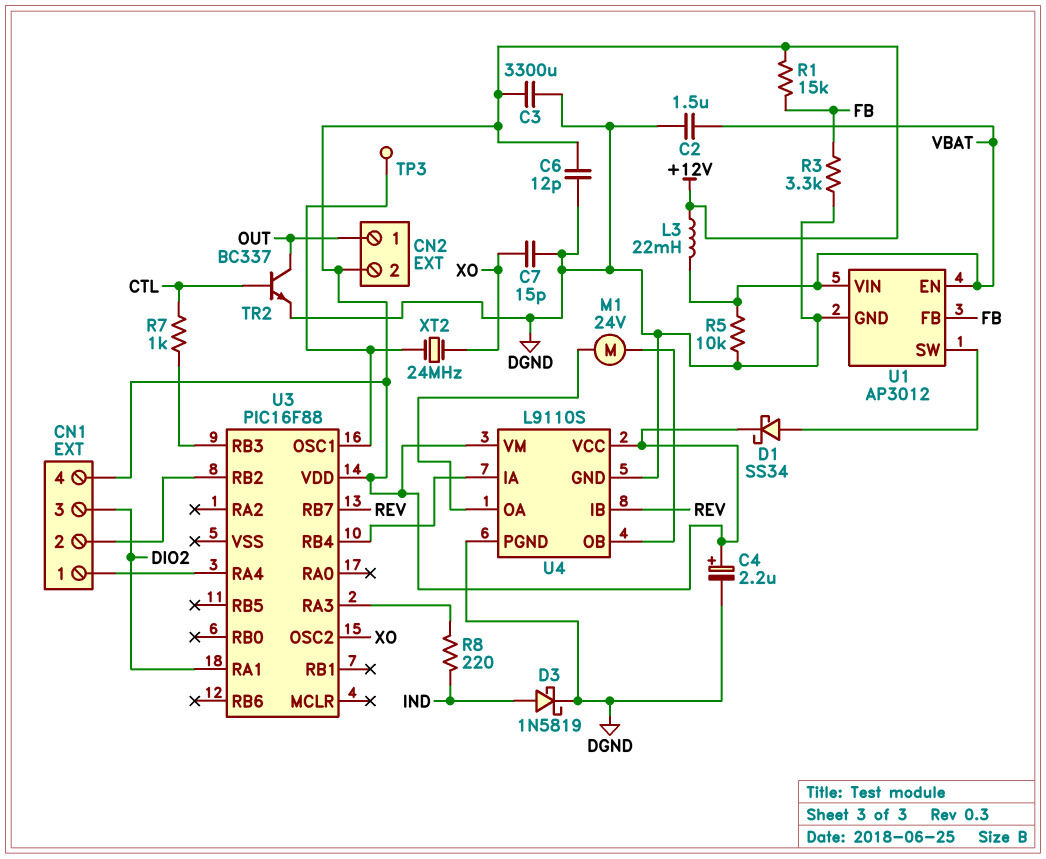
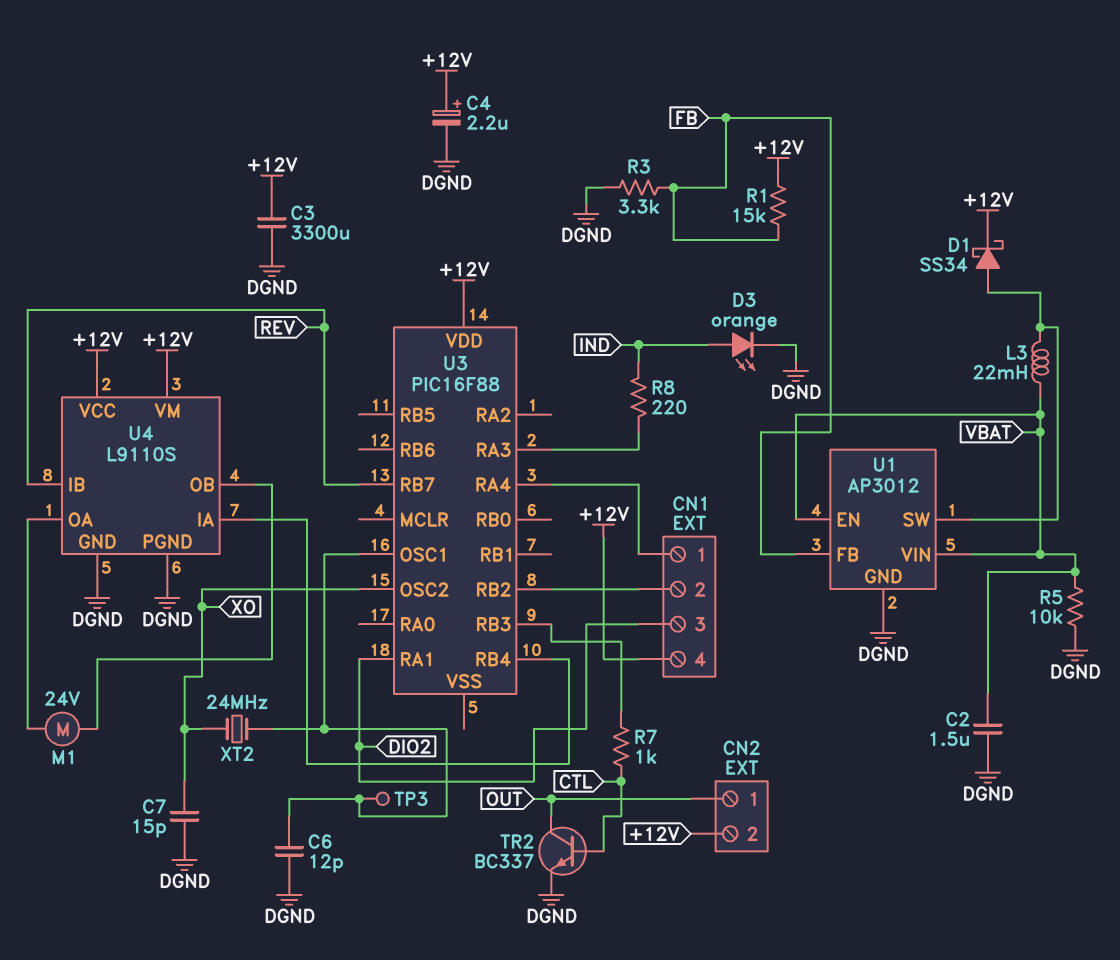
C6: 12pF (+12V, DGND) -> 12pF (DGND, U3/OSC1)
D3: schottky 1N5819 (A IND, K DGND) -> LED orange (A IND, K DGND)
L3: 22mH (+12V, VBAT) -> 22mH (U1/SW, VBAT)

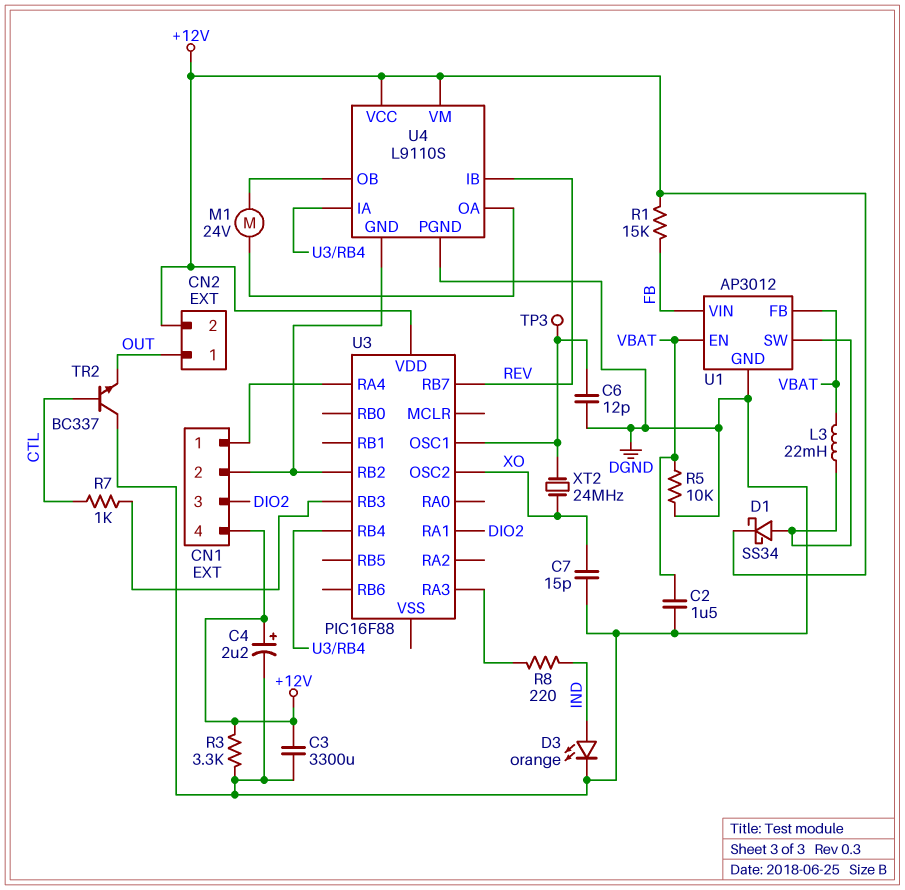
R3: 3.3k (DGND, FB) -> 3.3k (+12V, DGND)
TR2: NPN BC337 (B CTL, C OUT, E DGND) -> NPN BC337 (B CTL, C DGND, E OUT)
U1 pin FB: FB -> VBAT
U1 pin VIN: VBAT -> FB
U4 pin GND: DGND -> CN1/2

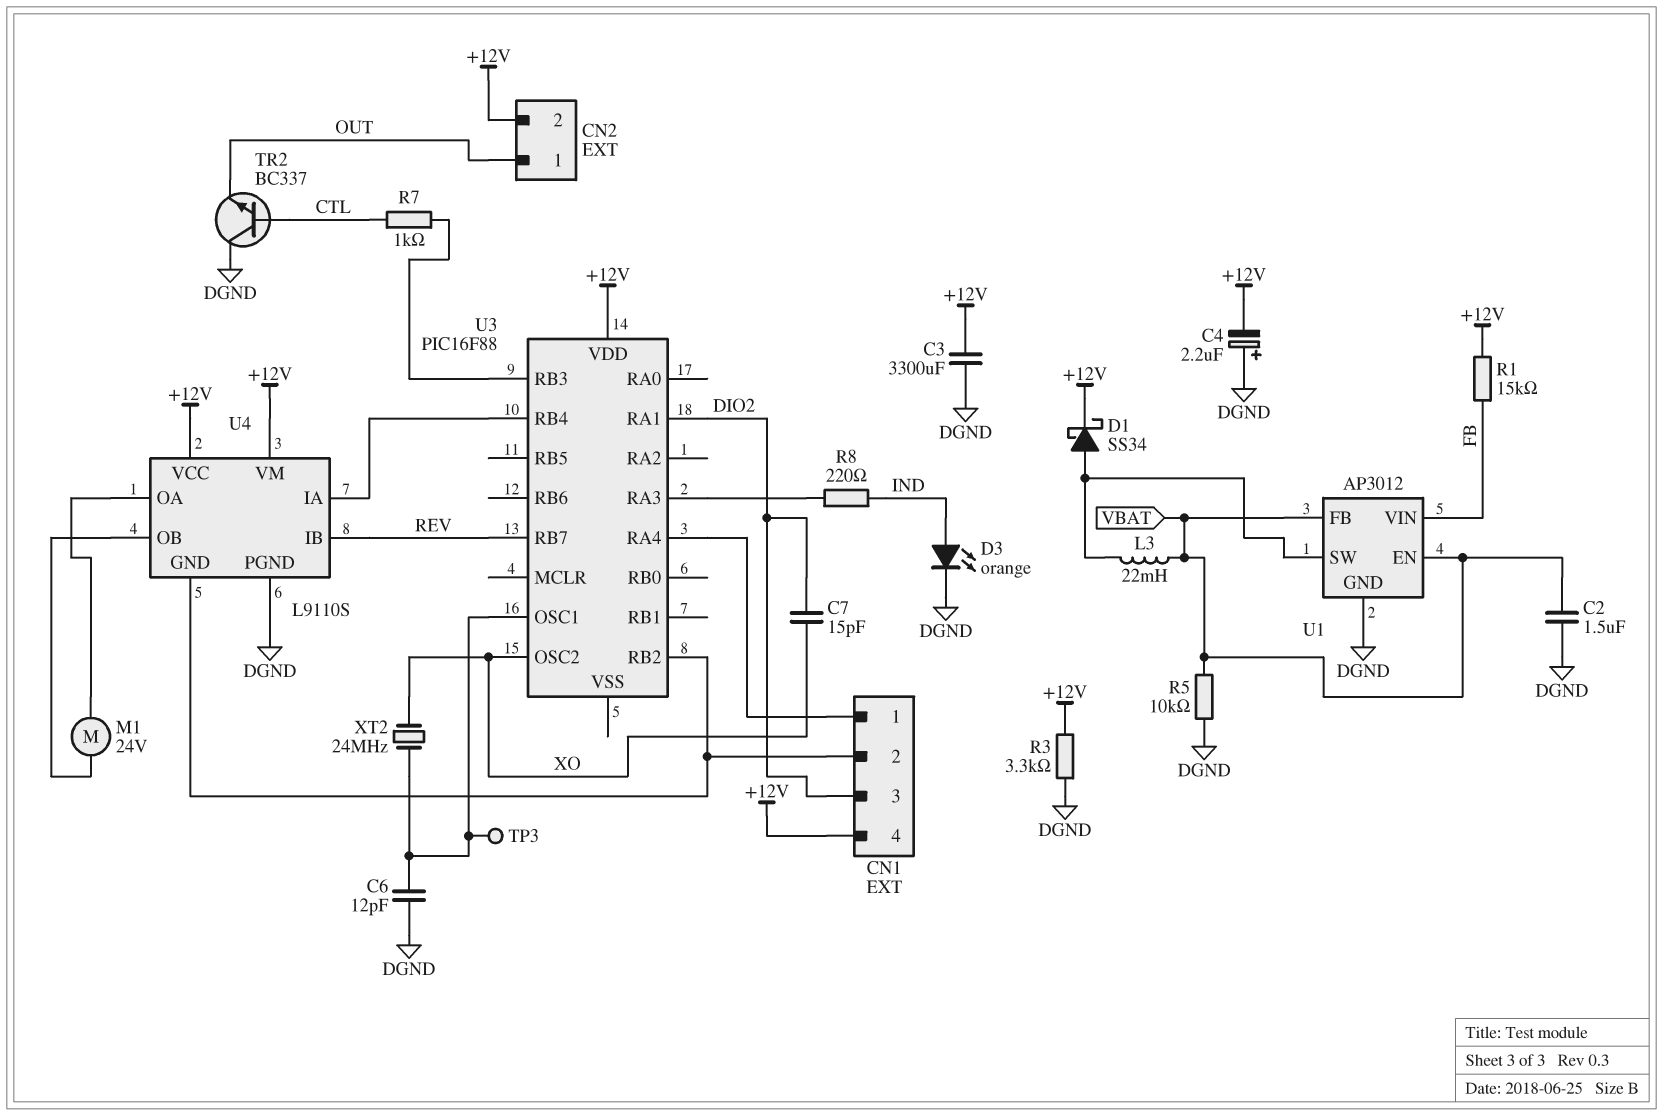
C4: 2.2uF (plus +12V, minus DGND) -> 2.2uF (plus DGND, minus +12V)
C7: 15pF (DGND, XO) -> 15pF (DIO2, XO)

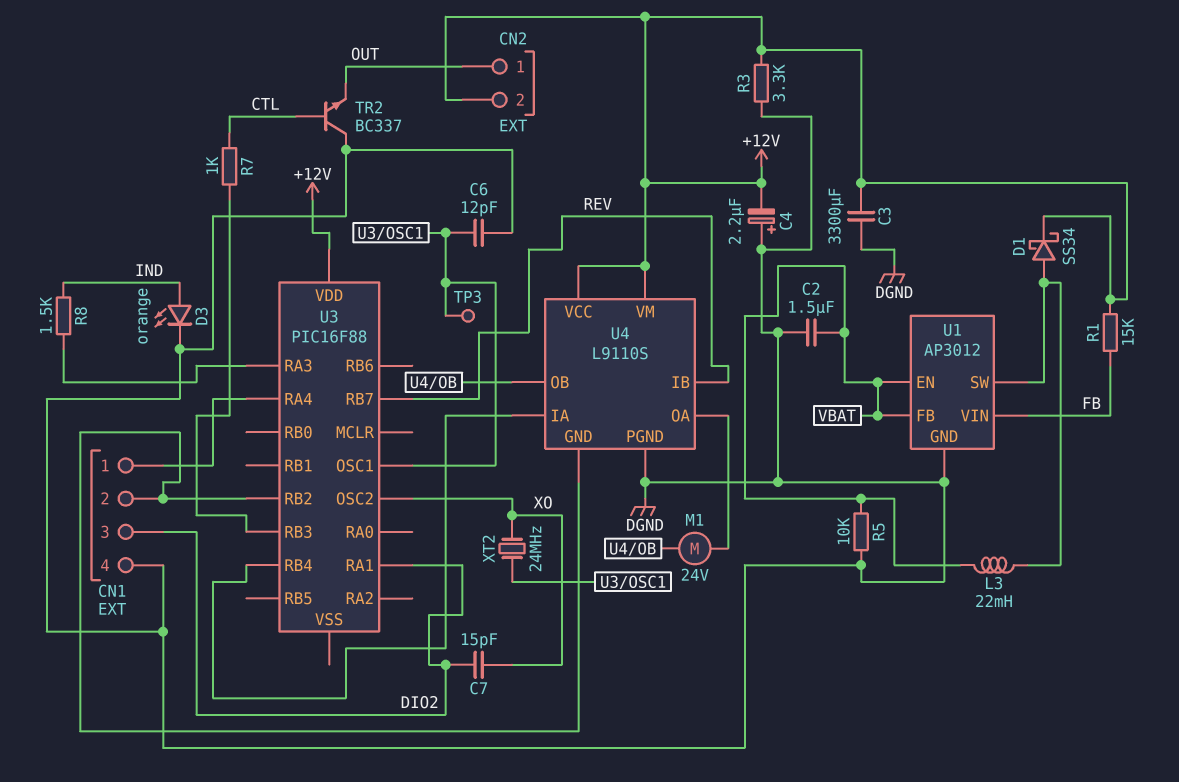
CN1 pin 4: +12V -> DGND
R8: 220 (IND, U3/RA3) -> 1.5k (IND, U3/RA3)

